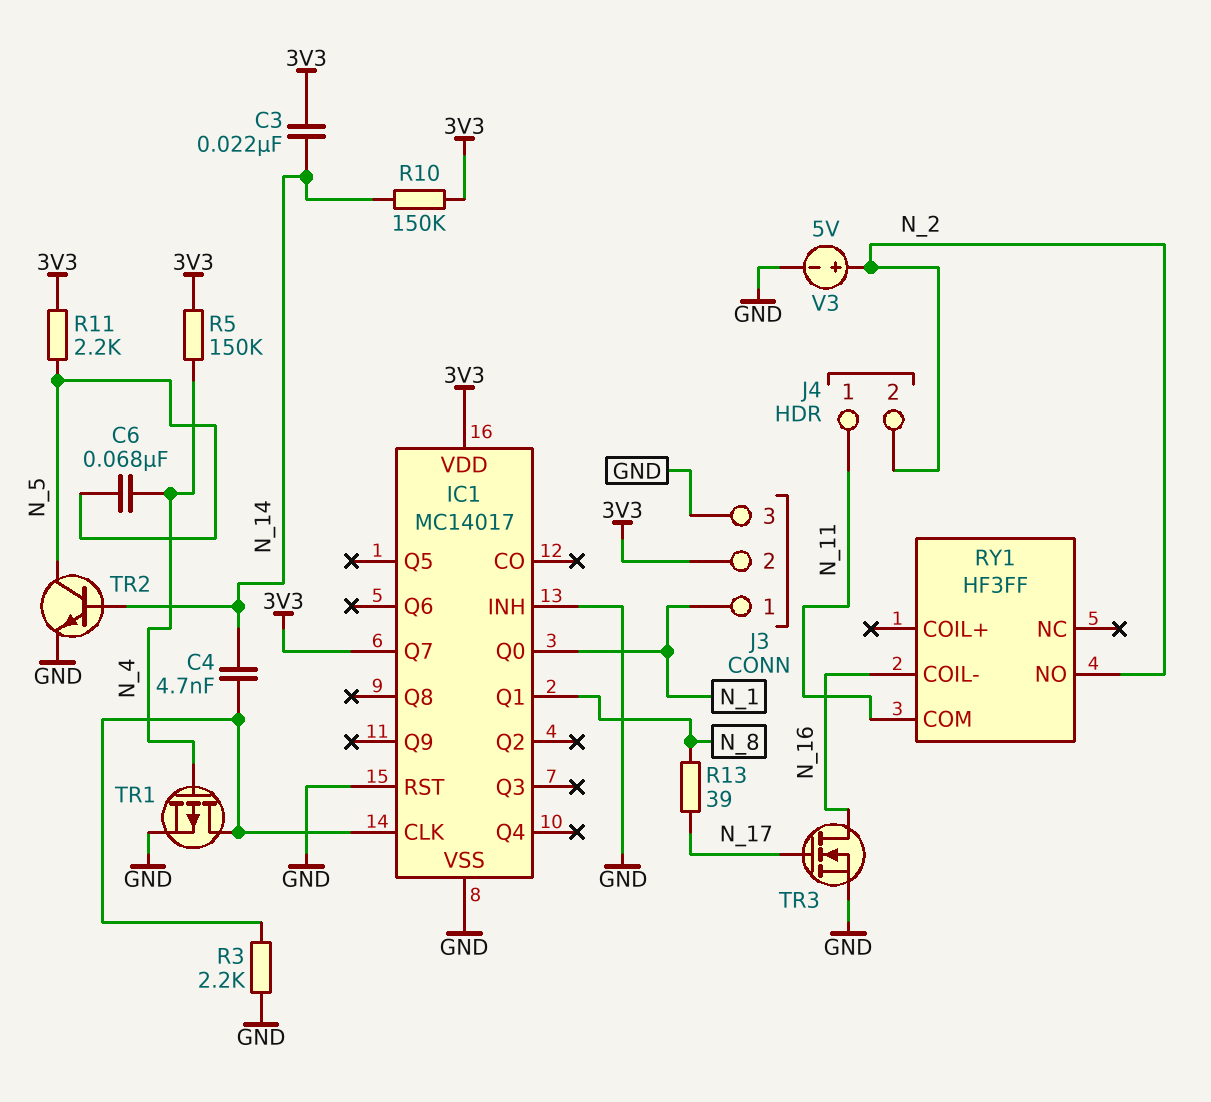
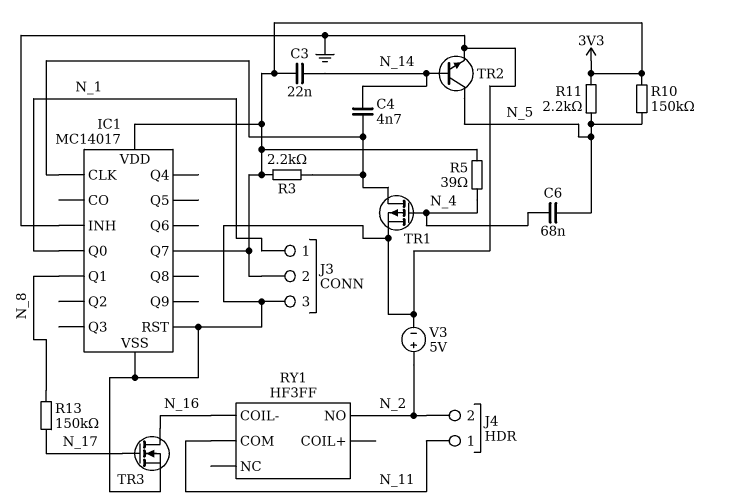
R3: 2.2k (GND, IC1/CLK) -> 2.2k (3V3, IC1/CLK)
R5: 150k (3V3, N_4) -> 39 (3V3, N_4)
R10: 150k (3V3, N_14) -> 150k (3V3, N_5)
R13: 39 (N_8, N_17) -> 150k (N_8, N_17)

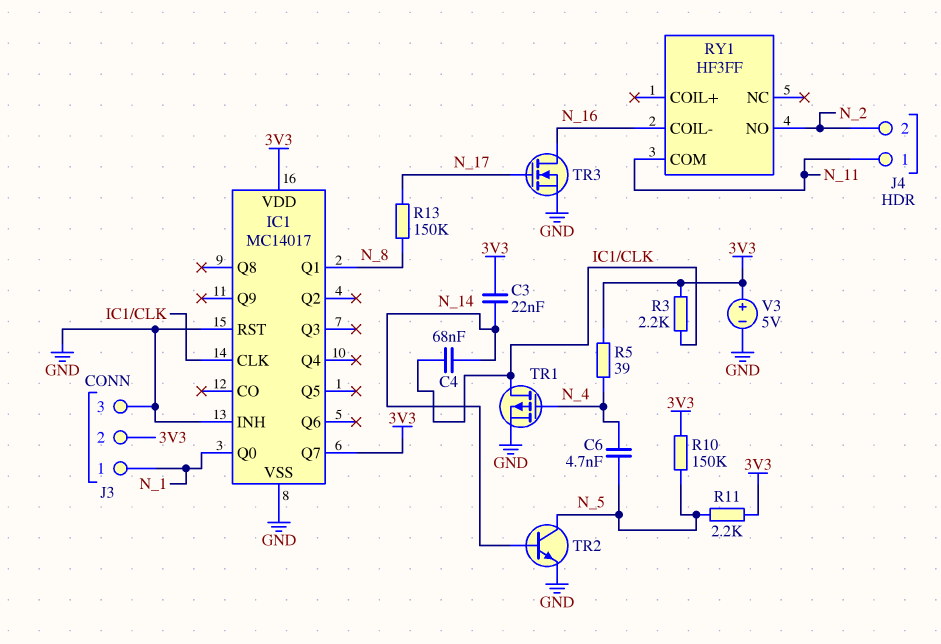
C4: 4.7nF (IC1/CLK, N_14) -> 68nF (IC1/CLK, N_14)
C6: 68nF (N_4, N_5) -> 4.7nF (N_4, N_5)
V3: 5V (plus N_2, minus GND) -> 5V (plus 3V3, minus GND)

